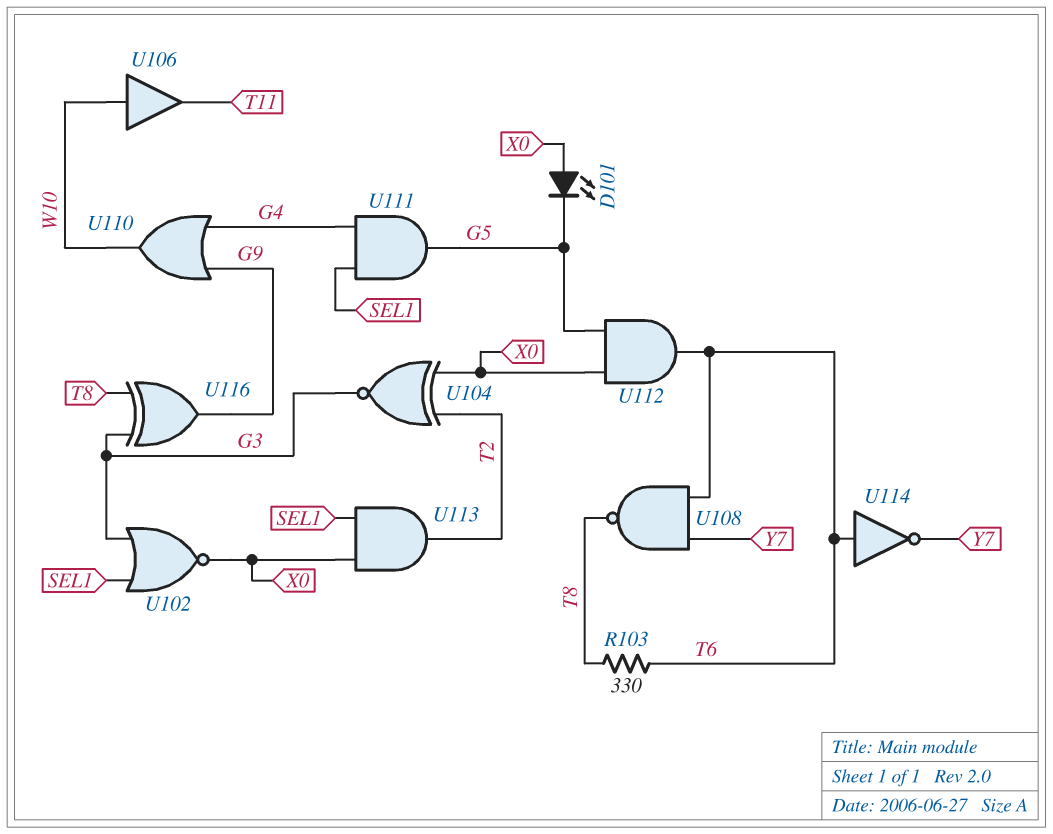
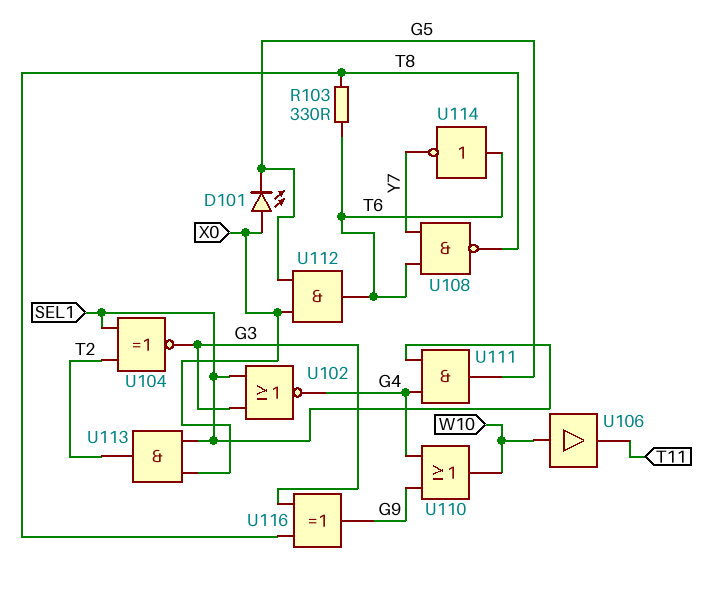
U102: NOR (in G3, in SEL1, out X0) -> NOR (in G3, in SEL1, out G4)
U104: XNOR (in T2, in X0, out G3) -> XNOR (in SEL1, in T2, out G3)

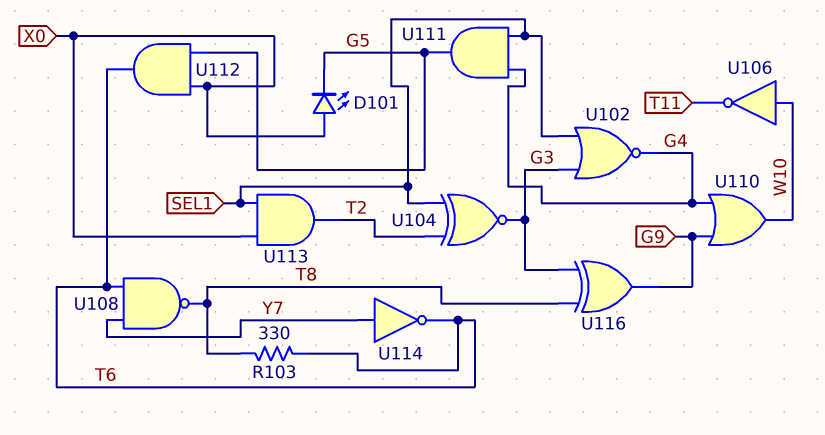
U106: buffer (in W10, out T11) -> NOT (in W10, out T11)
U114: NOT (in T6, out Y7) -> NOT (in Y7, out T6)

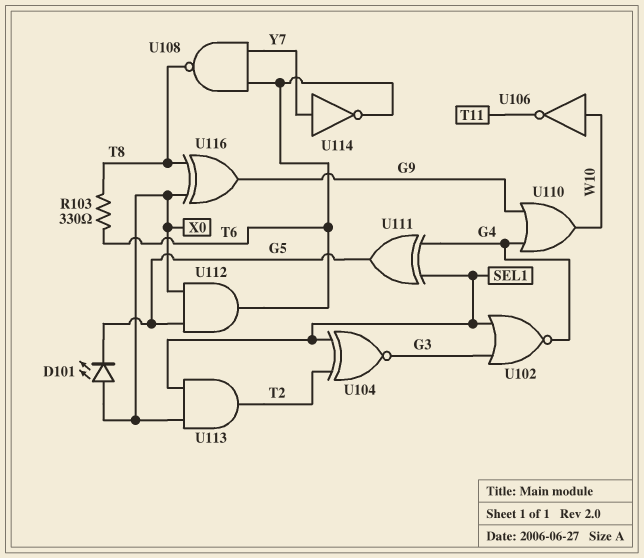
U111: AND (in G4, in SEL1, out G5) -> XOR (in G4, in SEL1, out G5)
U116: XOR (in G3, in T8, out G9) -> XOR (in T8, in X0, out G9)

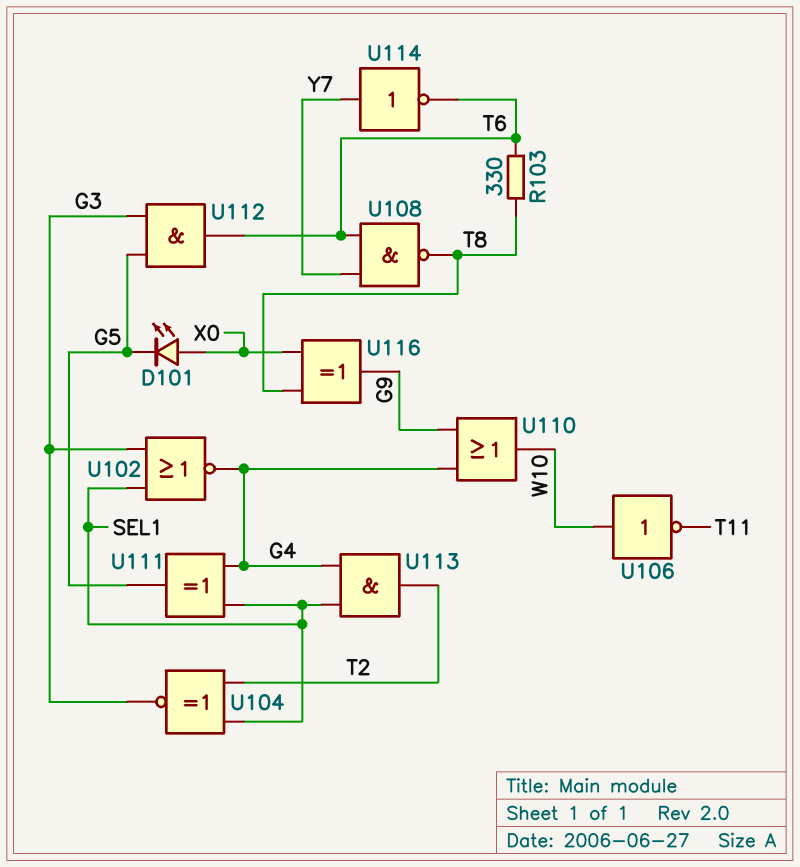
U112: AND (in G5, in X0, out T6) -> AND (in G3, in G5, out T6)
U113: AND (in SEL1, in X0, out T2) -> AND (in G4, in SEL1, out T2)

